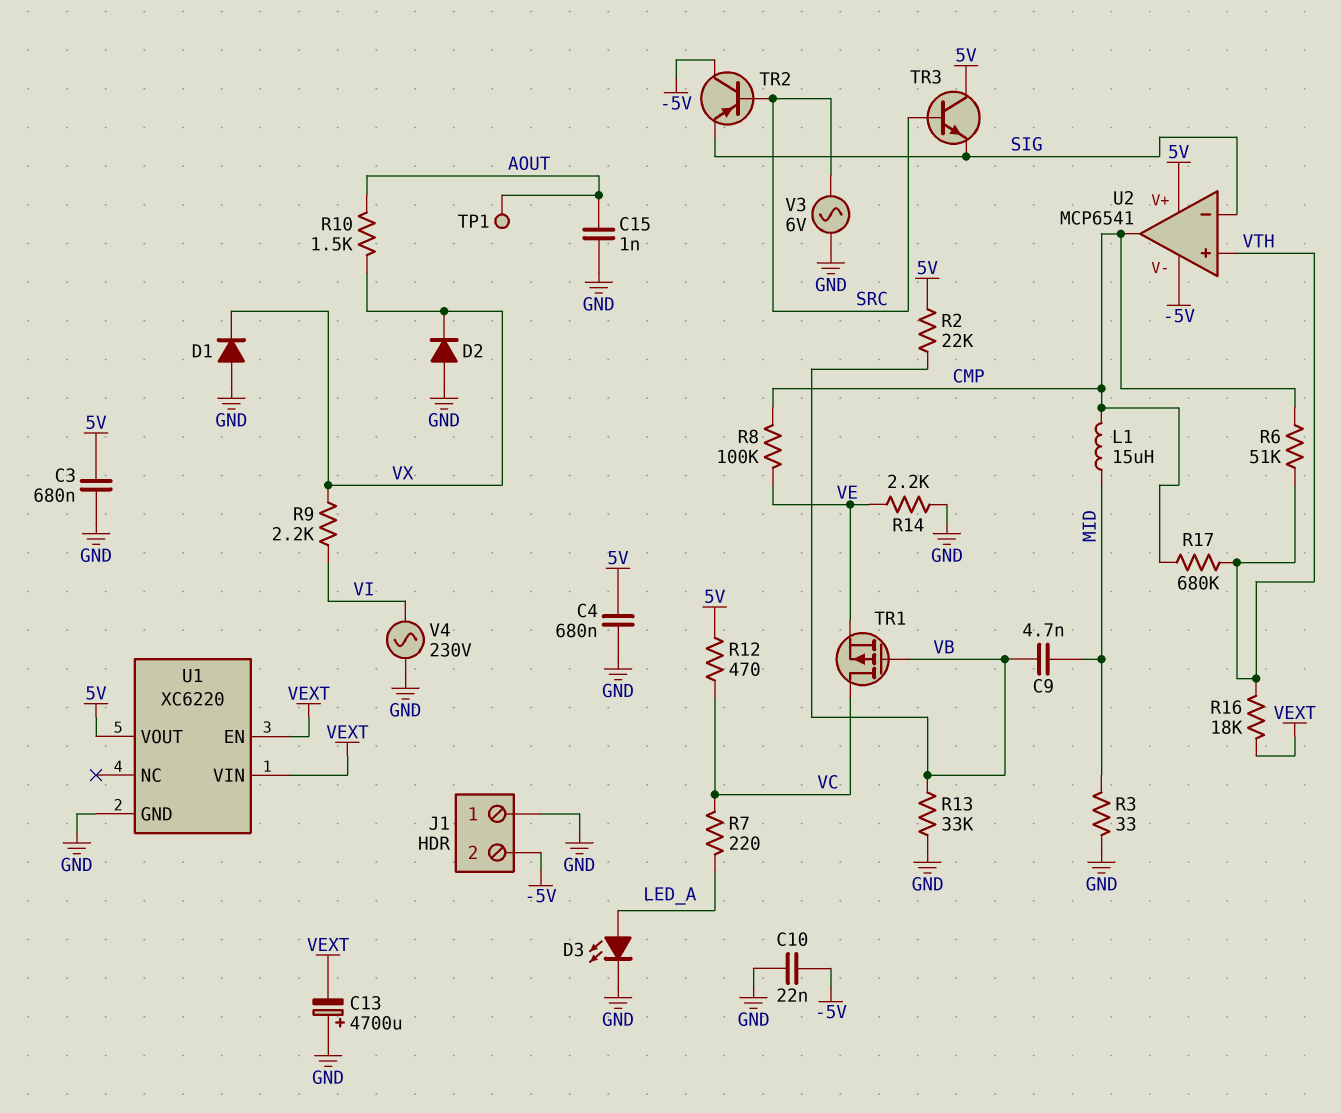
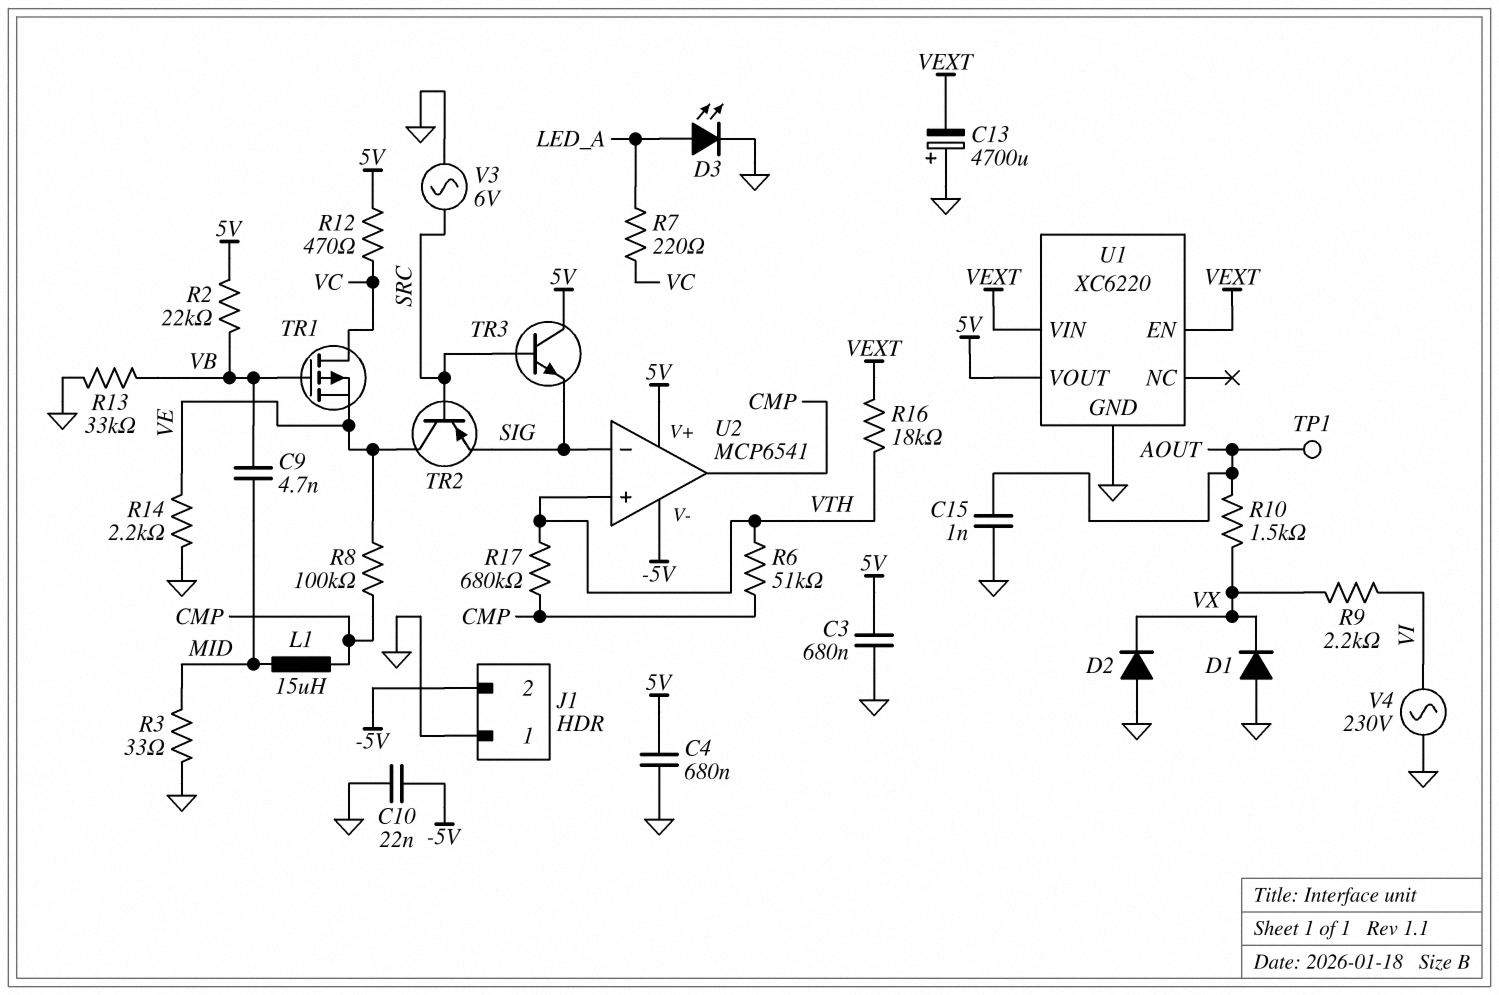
TR2: PNP (B SRC, C -5V, E SIG) -> PNP (B SRC, C VE, E SIG)

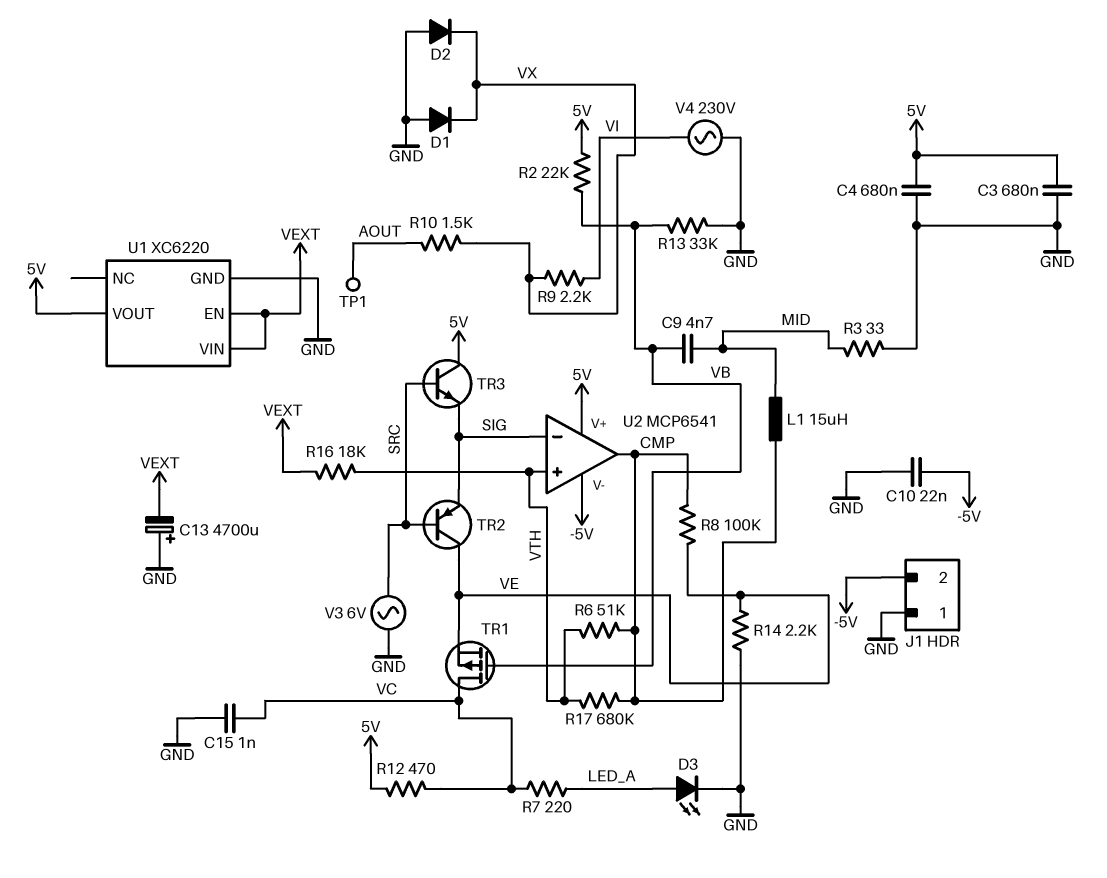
C15: 1nF (AOUT, GND) -> 1nF (GND, VC)

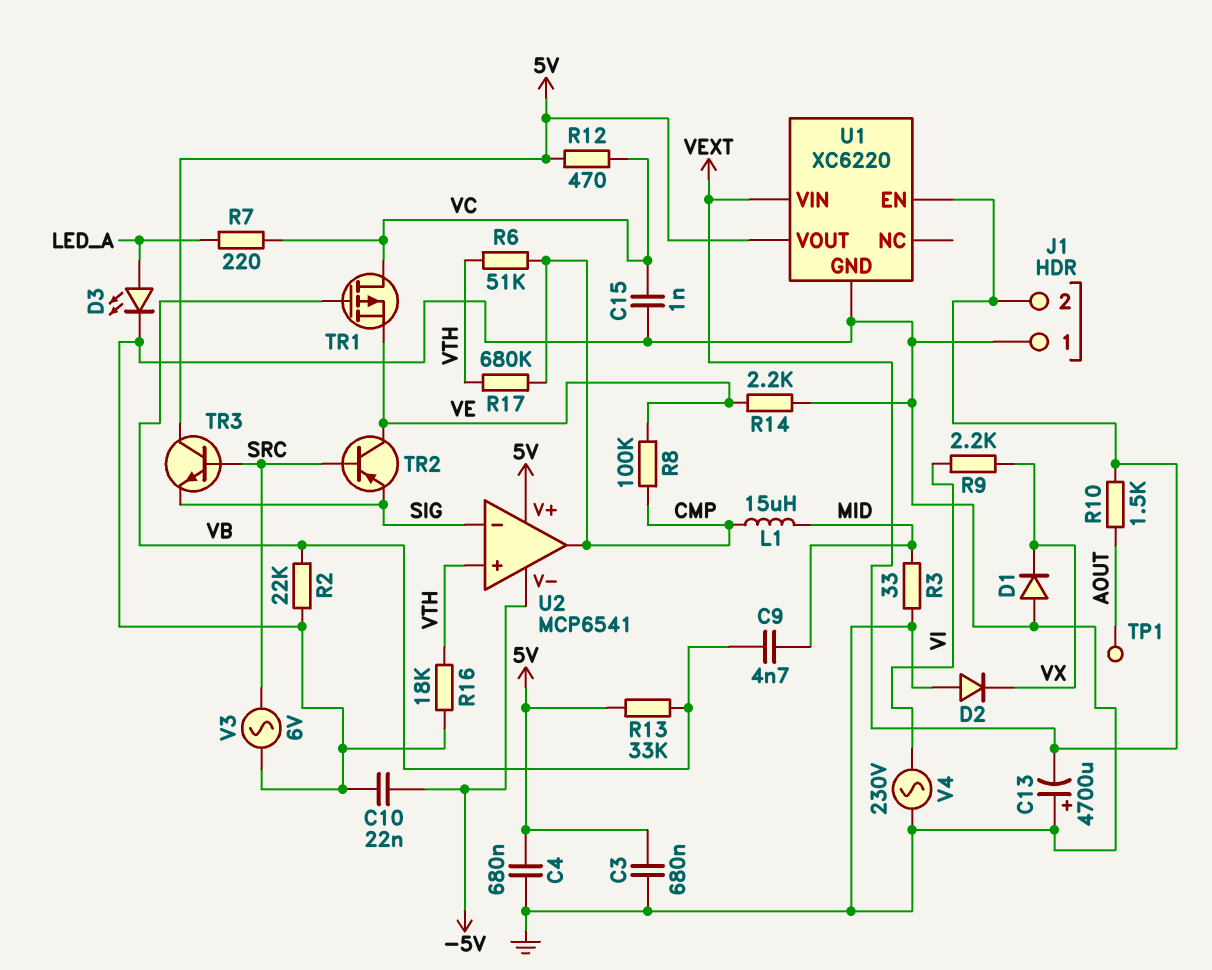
J1 pin 2: -5V -> VEXT
R2: 22k (5V, VB) -> 22k (GND, VB)
R10: 1.5k (AOUT, VX) -> 1.5k (AOUT, VEXT)
R13: 33k (GND, VB) -> 33k (5V, VB)
R16: 18k (VEXT, VTH) -> 18k (GND, VTH)

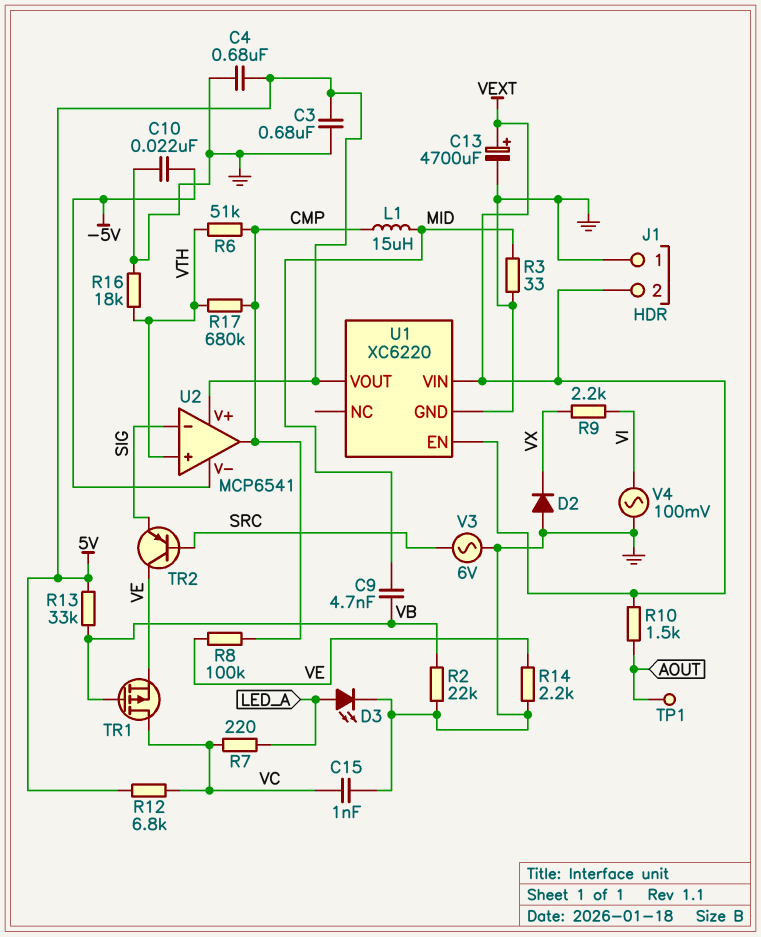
C13: 4700uF (plus GND, minus VEXT) -> 4700uF (plus VEXT, minus GND)
D1: diode (A GND, K VX) -> none
R12: 470 (5V, VC) -> 6.8k (5V, VC)
TR3: NPN (B SRC, C 5V, E SIG) -> none
V4: AC 230V (GND, VI) -> AC 100mV (GND, VI)

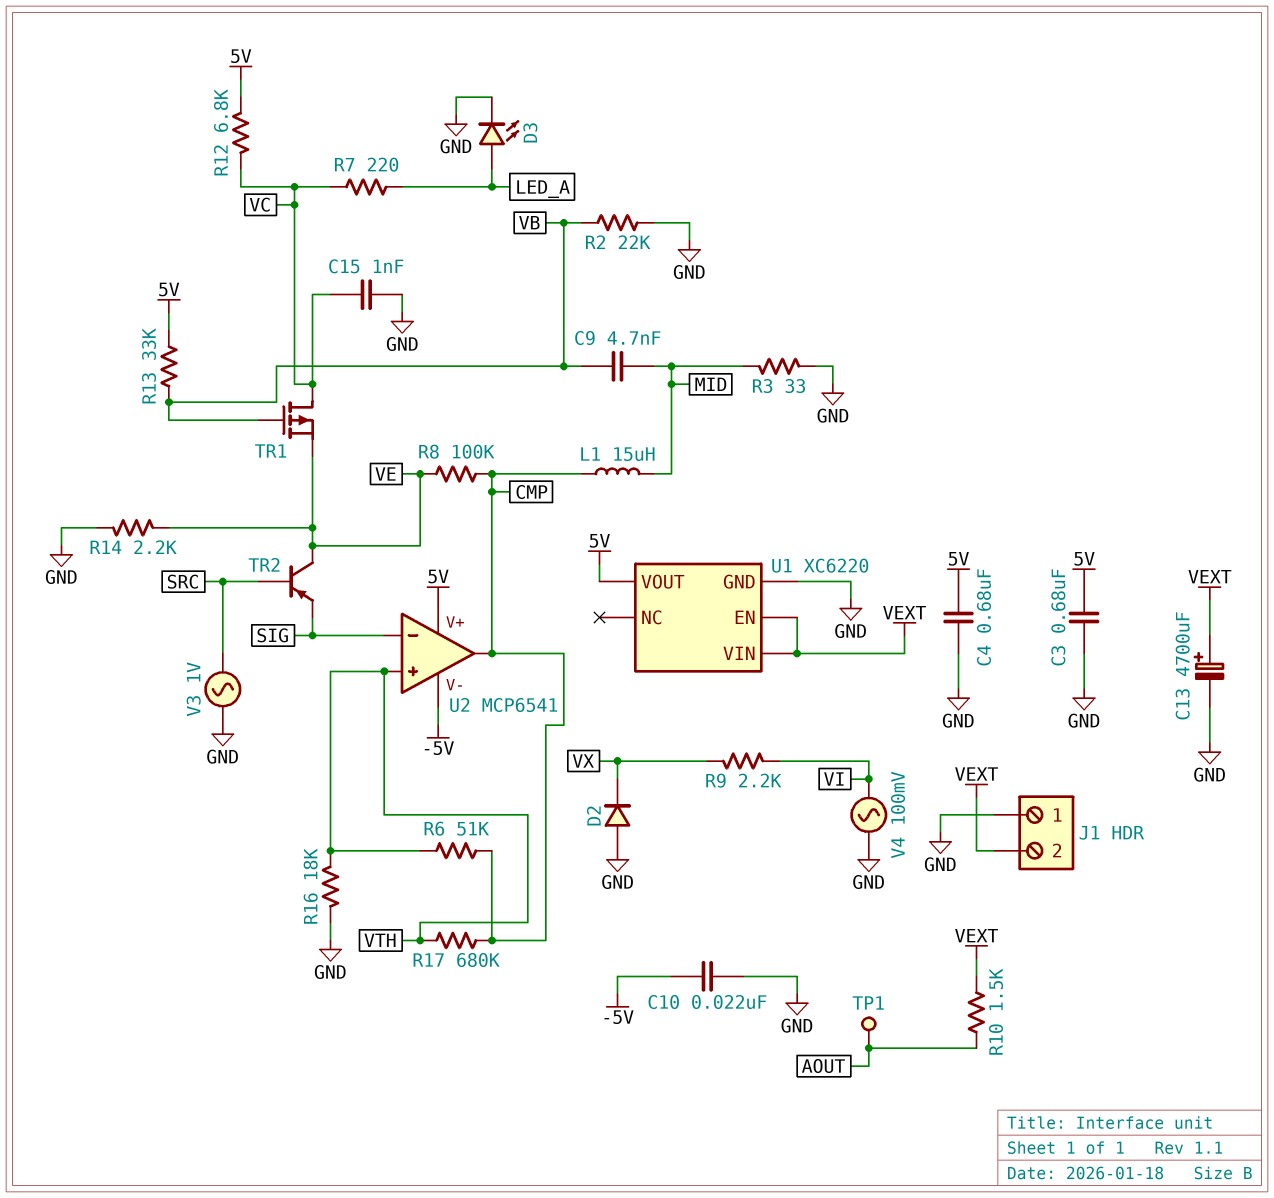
V3: AC 6V (GND, SRC) -> AC 1V (GND, SRC)

